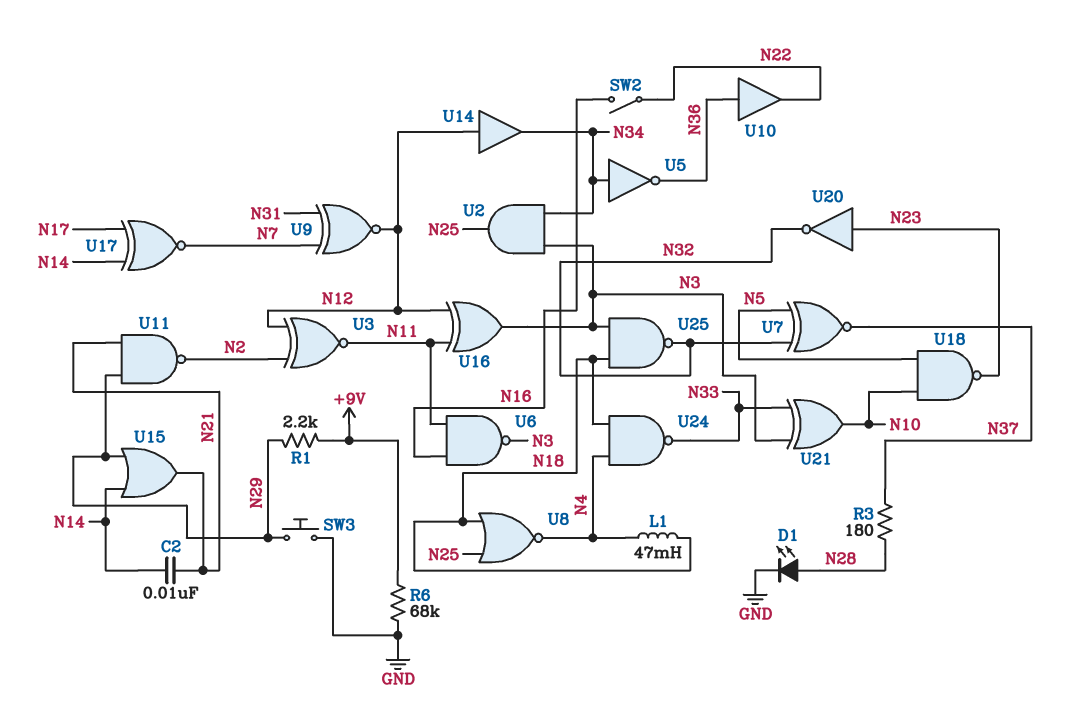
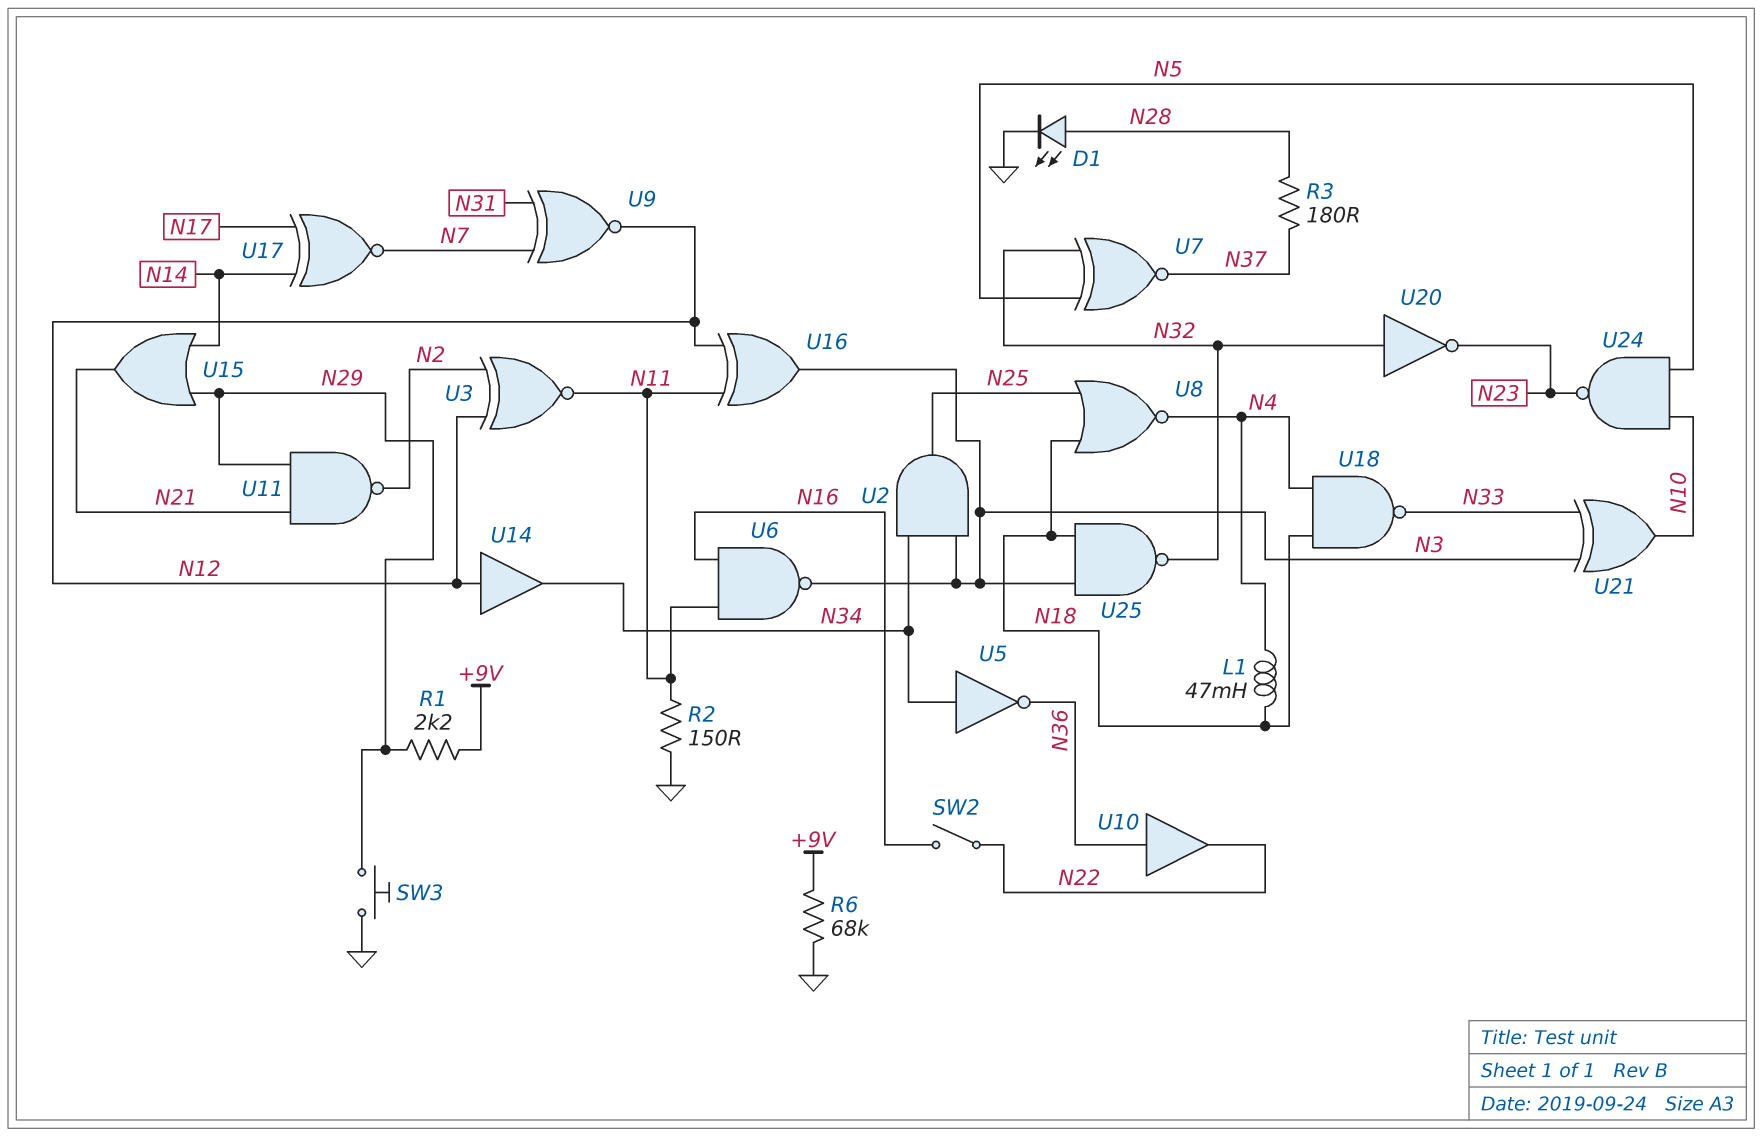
C2: 10nF (N14, N21) -> none
R2: none -> 150 (GND, N11)
U18: NAND (in N5, in N10, out N23) -> NAND (in N4, in N18, out N33)
U20: NOT (in N23, out N32) -> NOT (in N32, out N23)
U24: NAND (in N4, in N18, out N33) -> NAND (in N5, in N10, out N23)

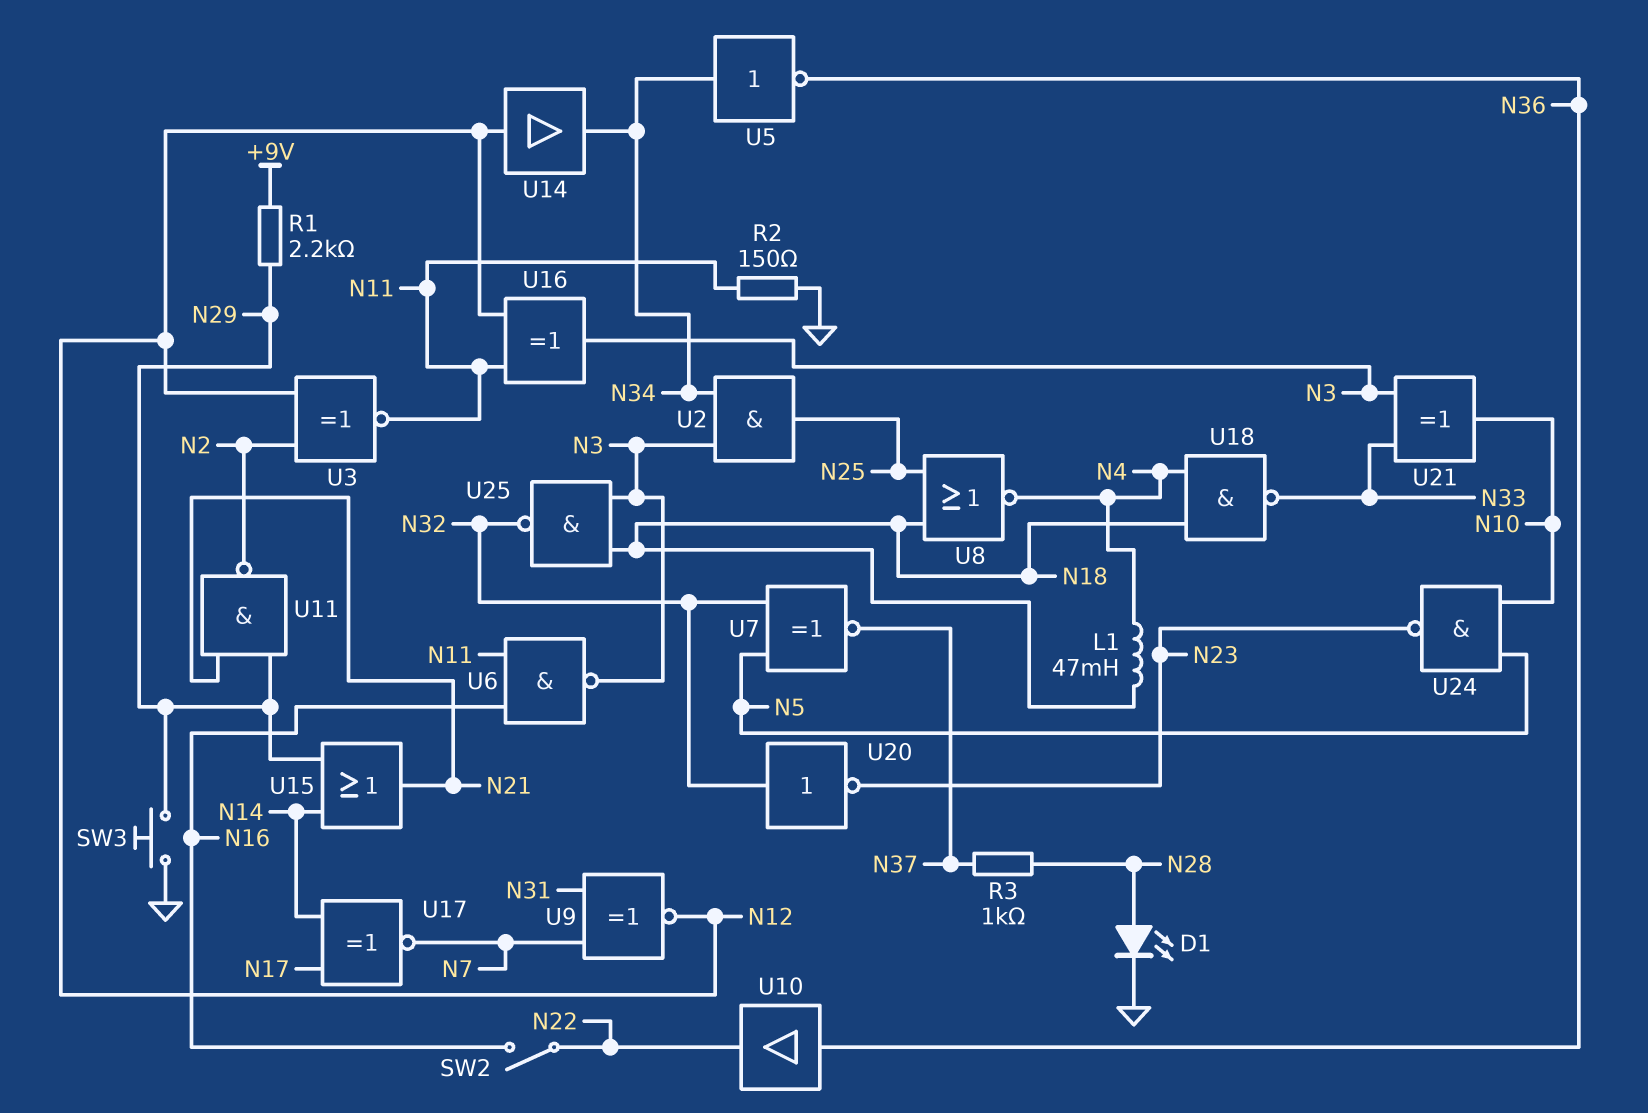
R3: 180 (N28, N37) -> 1k (N28, N37)
R6: 68k (+9V, GND) -> none

